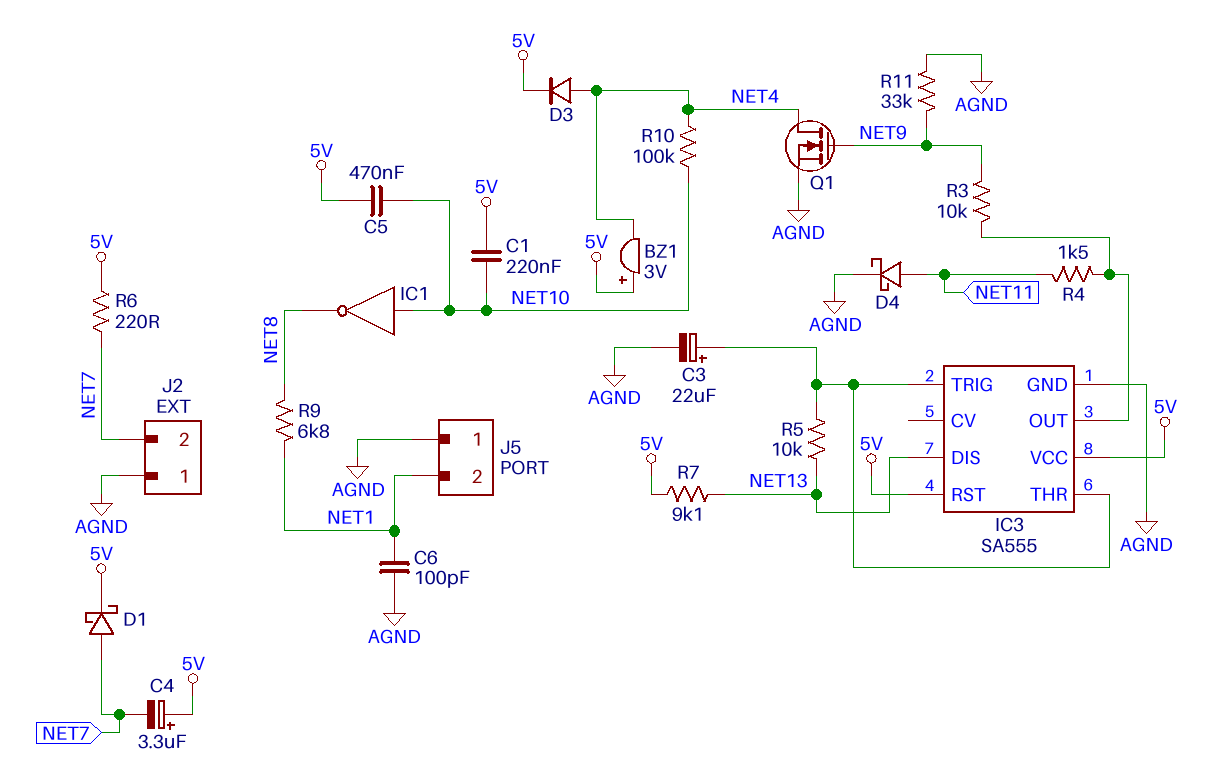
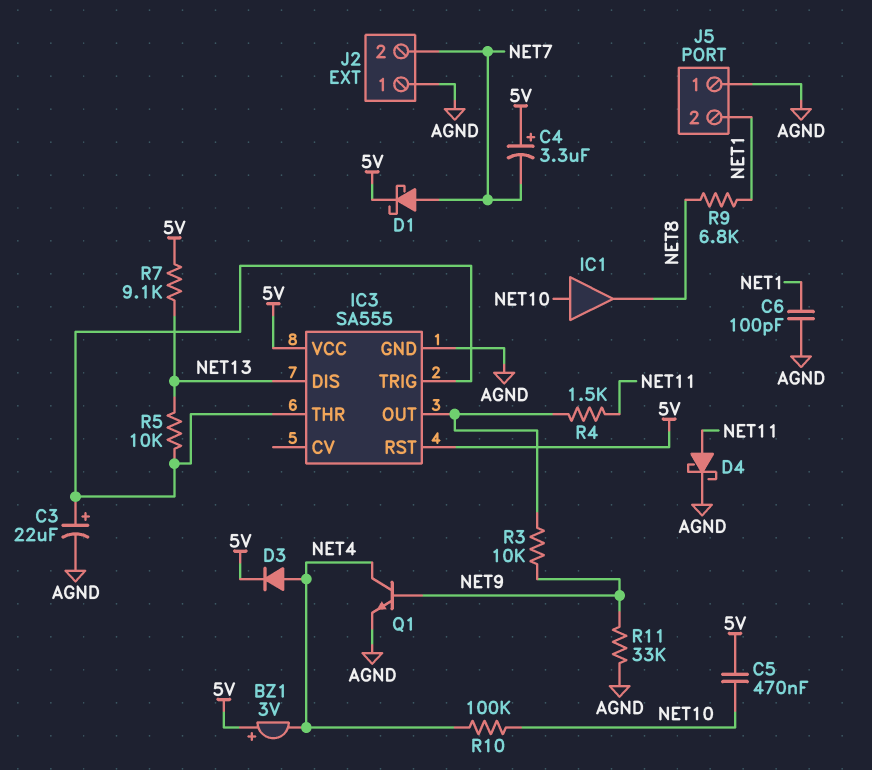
C1: 220nF (5V, NET10) -> none
IC1: NOT (in NET10, out NET8) -> buffer (in NET10, out NET8)
Q1: NMOS (G NET9, D NET4, S AGND) -> NPN (B NET9, C NET4, E AGND)
R6: 220 (5V, NET7) -> none

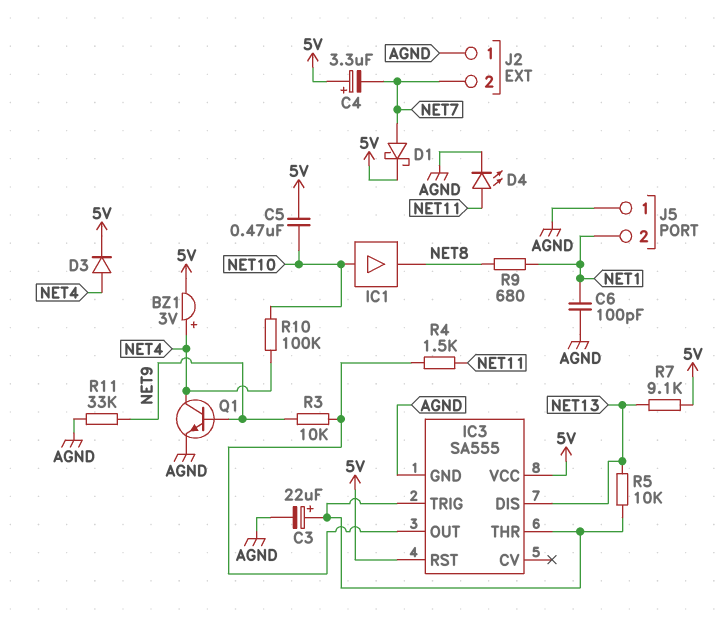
BZ1: buzzer 3V (plus 5V, minus NET4) -> buzzer 3V (plus NET4, minus 5V)
D4: schottky (A NET11, K AGND) -> LED (A NET11, K AGND)
R9: 6.8k (NET1, NET8) -> 680 (NET1, NET8)

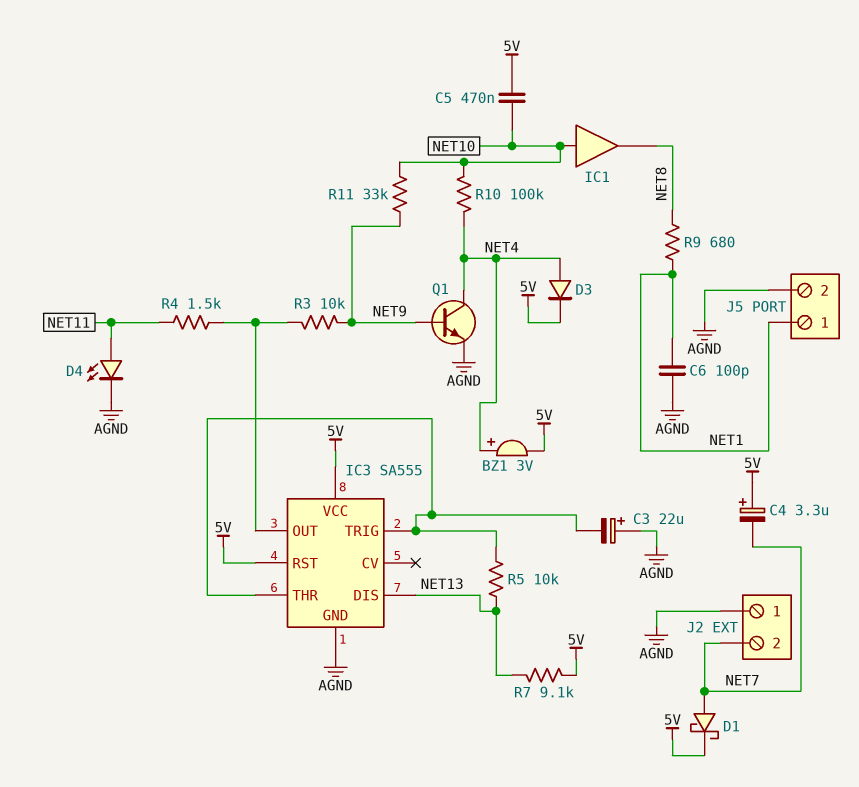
C3: 22uF (plus IC3/THR, minus AGND) -> 22uF (plus AGND, minus IC3/THR)
J5 pin 1: AGND -> NET1
J5 pin 2: NET1 -> AGND
R11: 33k (AGND, NET9) -> 33k (NET9, NET10)

